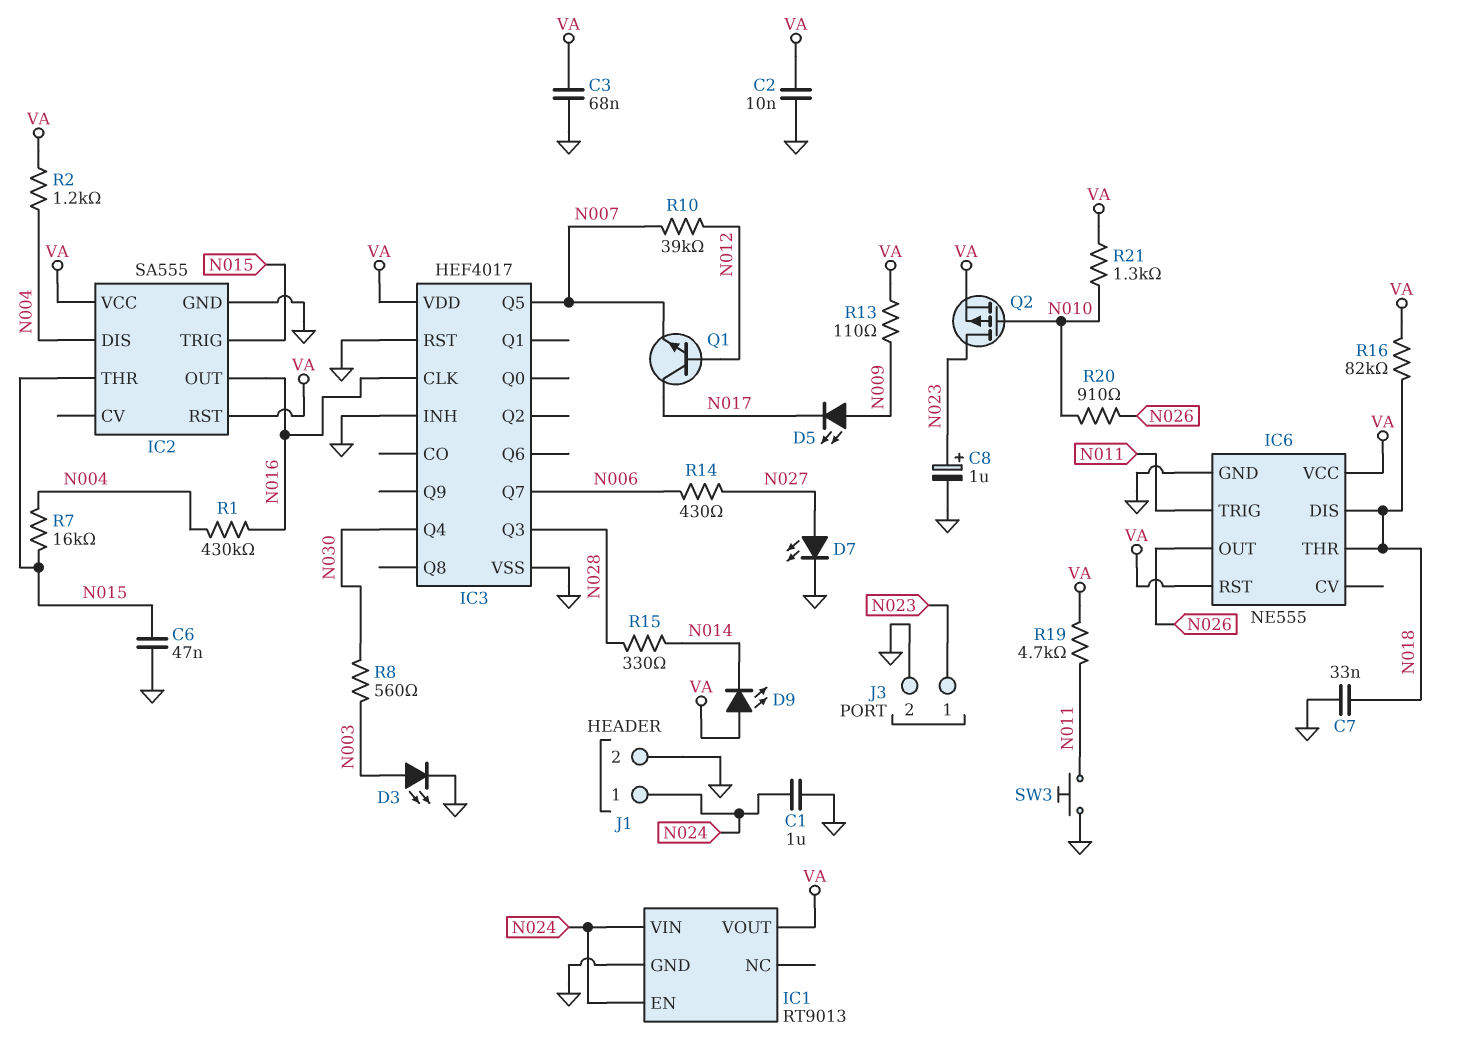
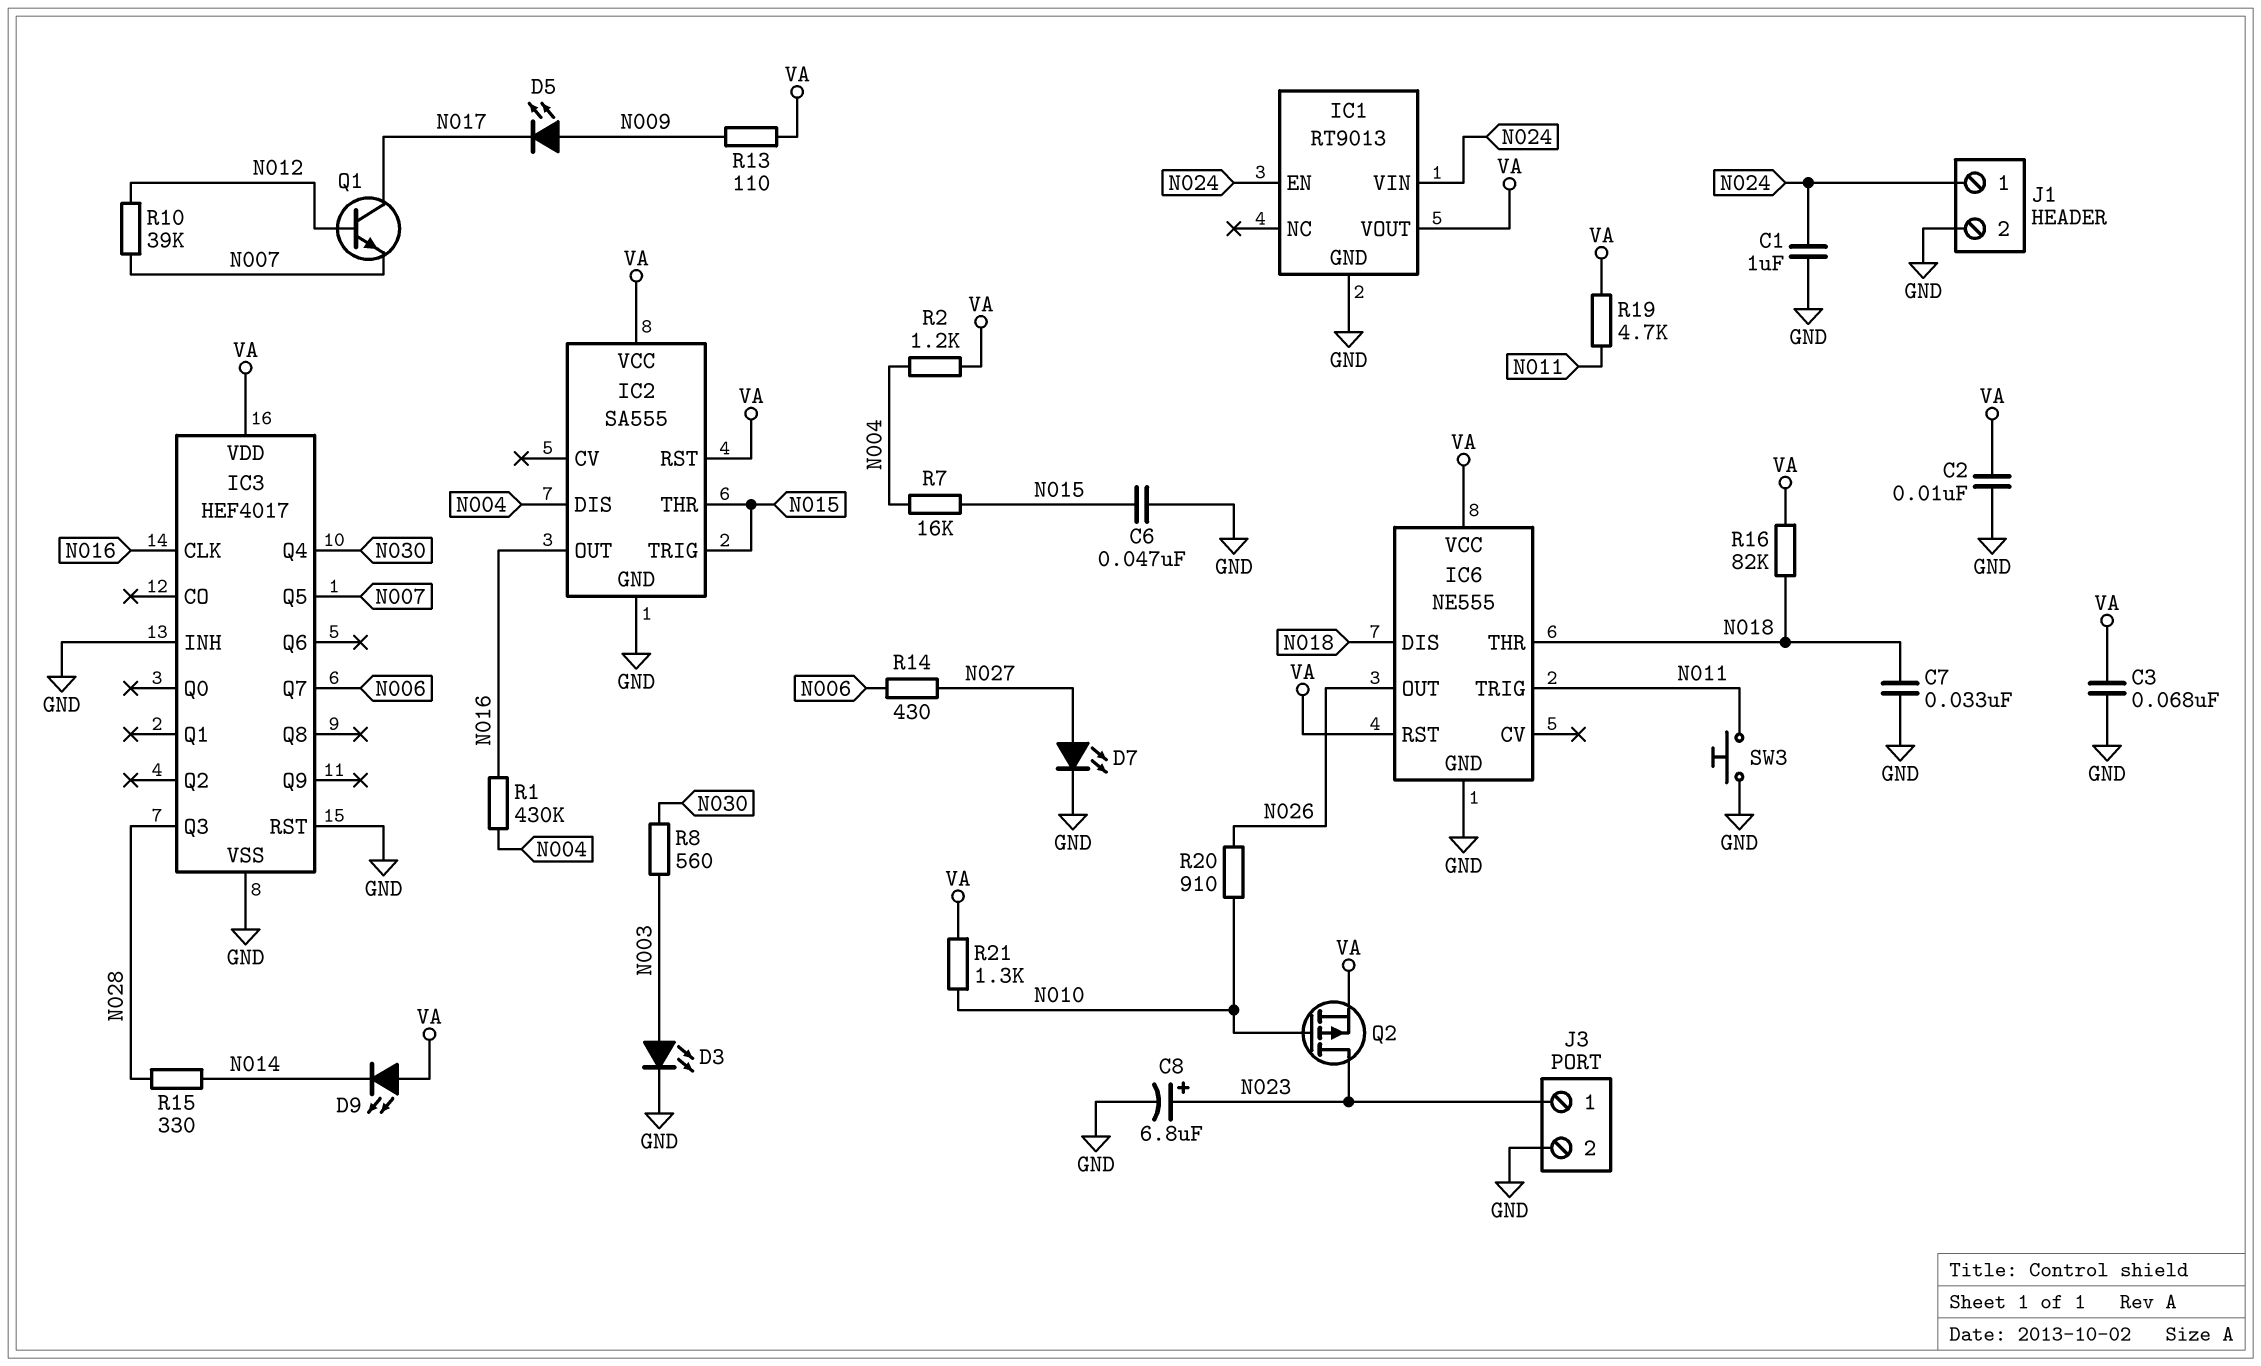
C8: 1uF (plus N023, minus GND) -> 6.8uF (plus N023, minus GND)

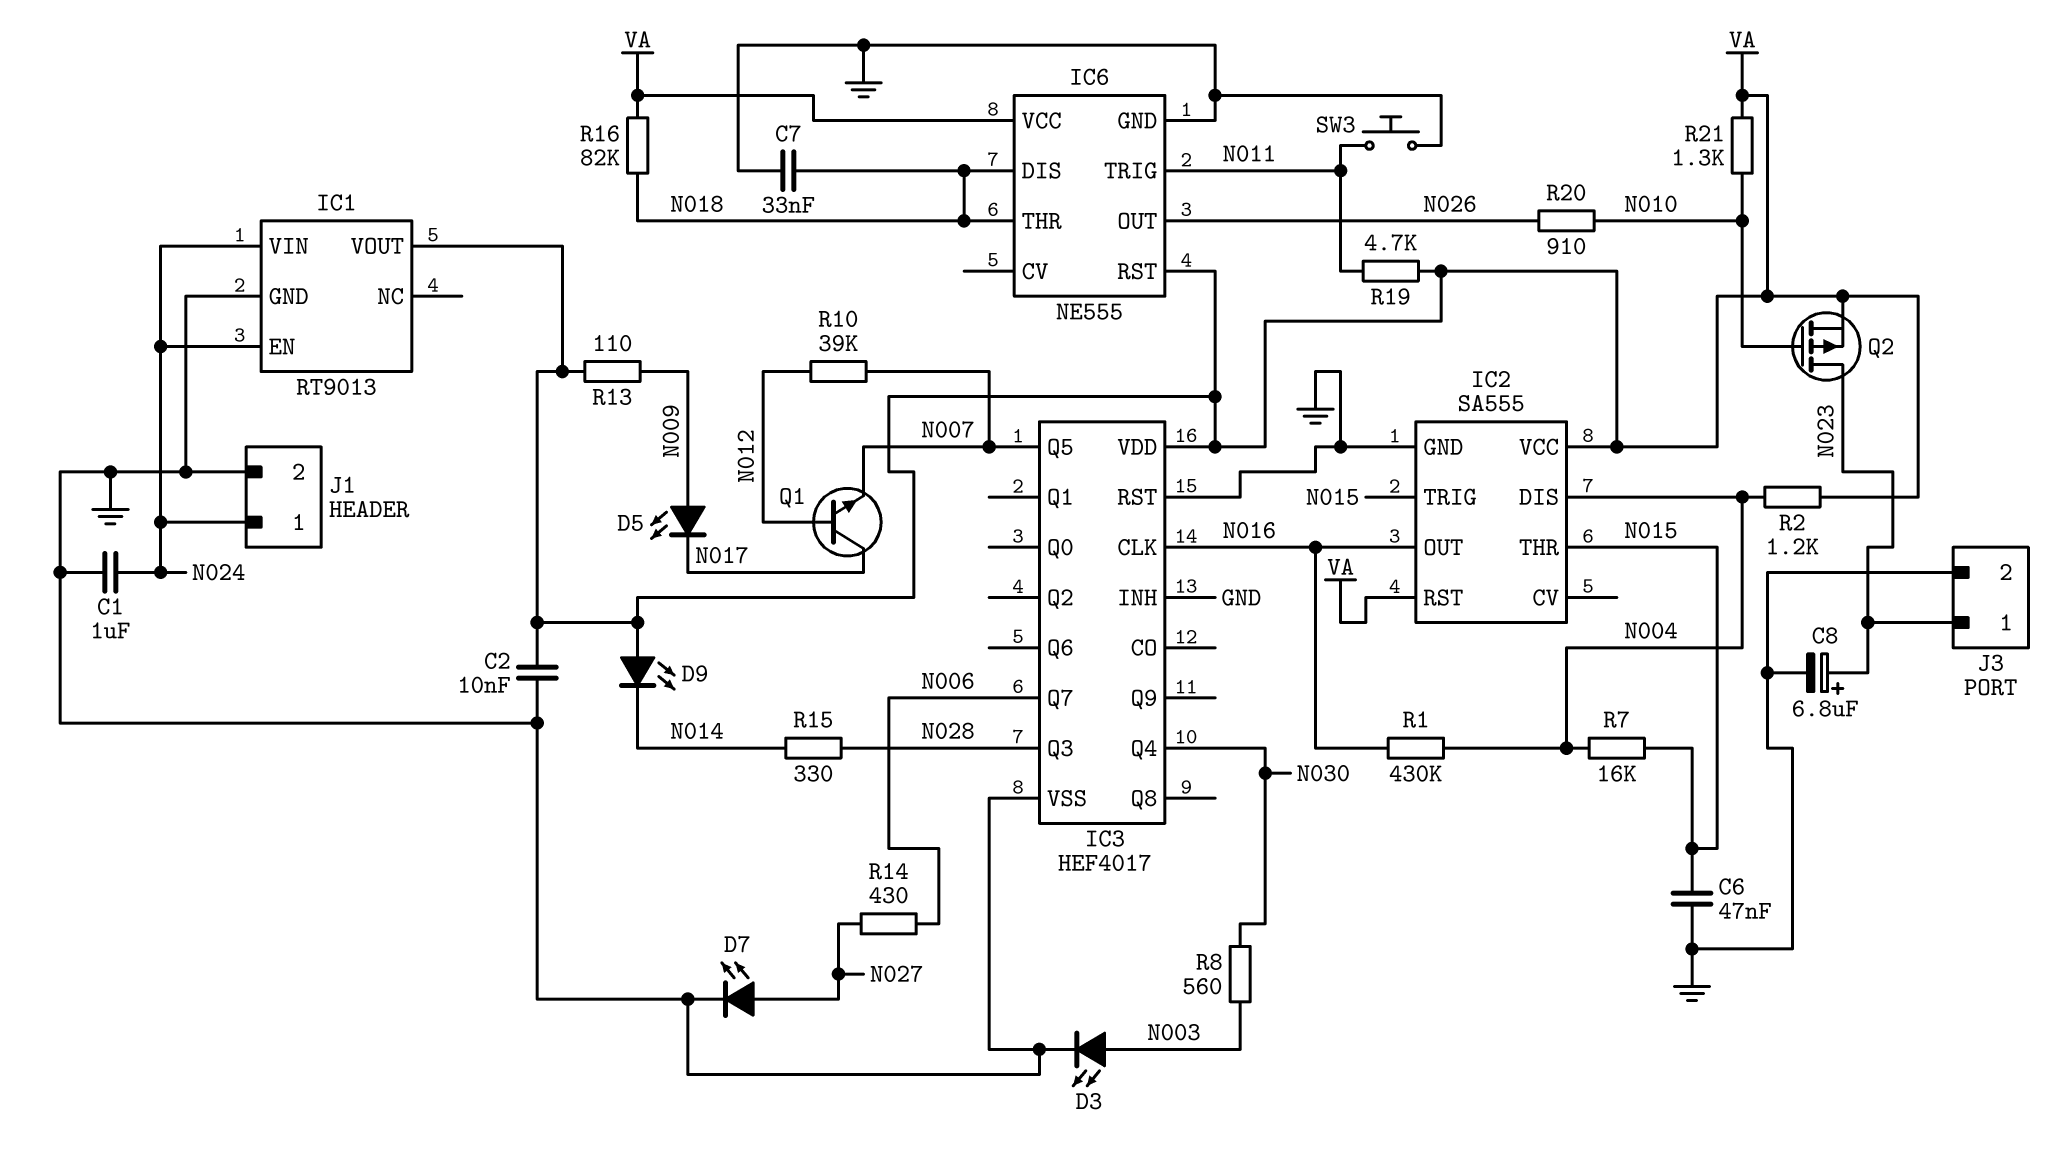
C3: 68nF (GND, VA) -> none

